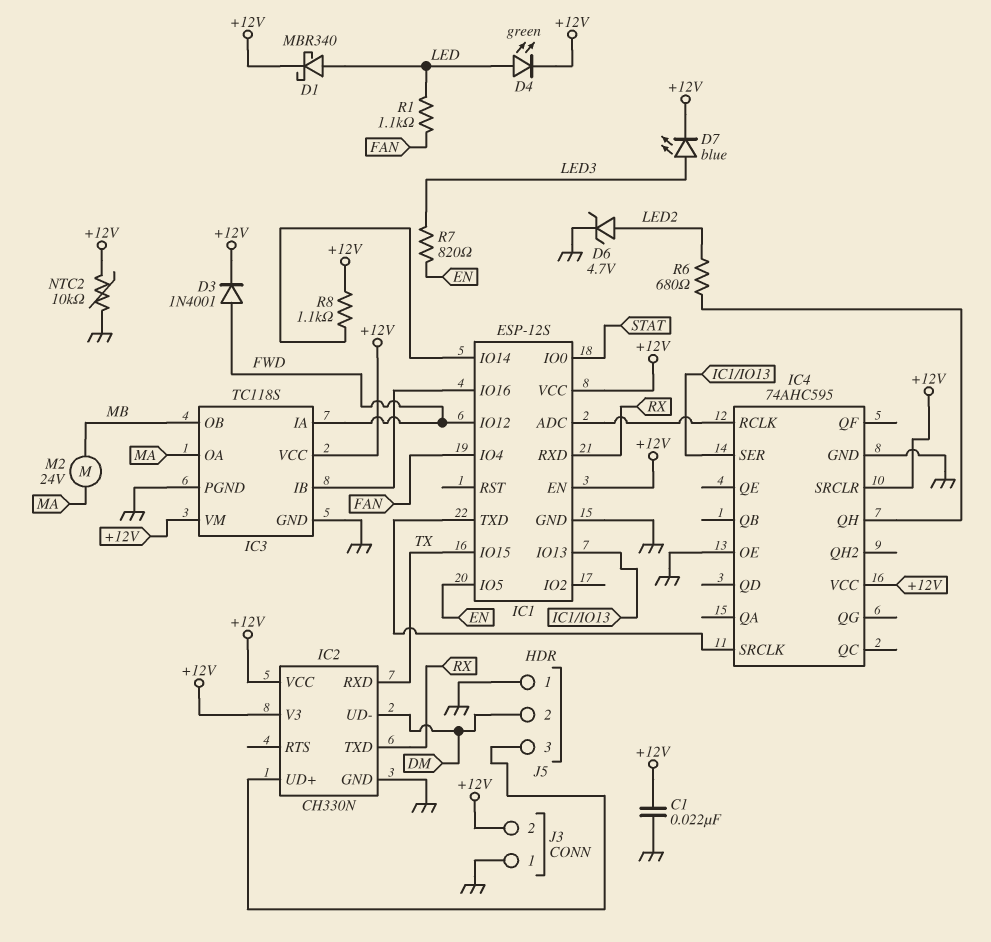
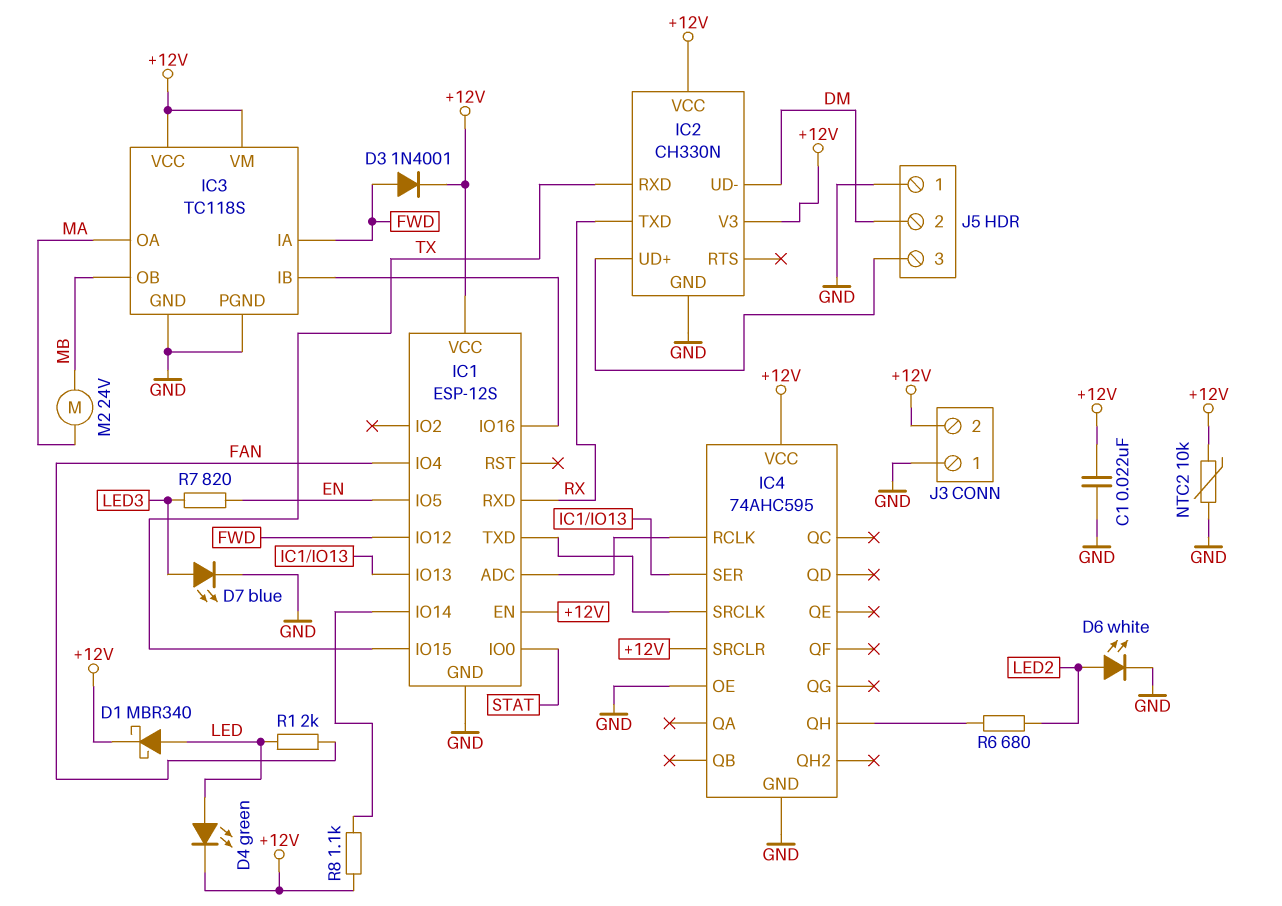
D6: zener 4.7V (A LED2, K GND) -> LED white (A LED2, K GND)
D7: LED blue (A LED3, K +12V) -> LED blue (A LED3, K GND)
R1: 1.1k (FAN, LED) -> 2k (FAN, LED)

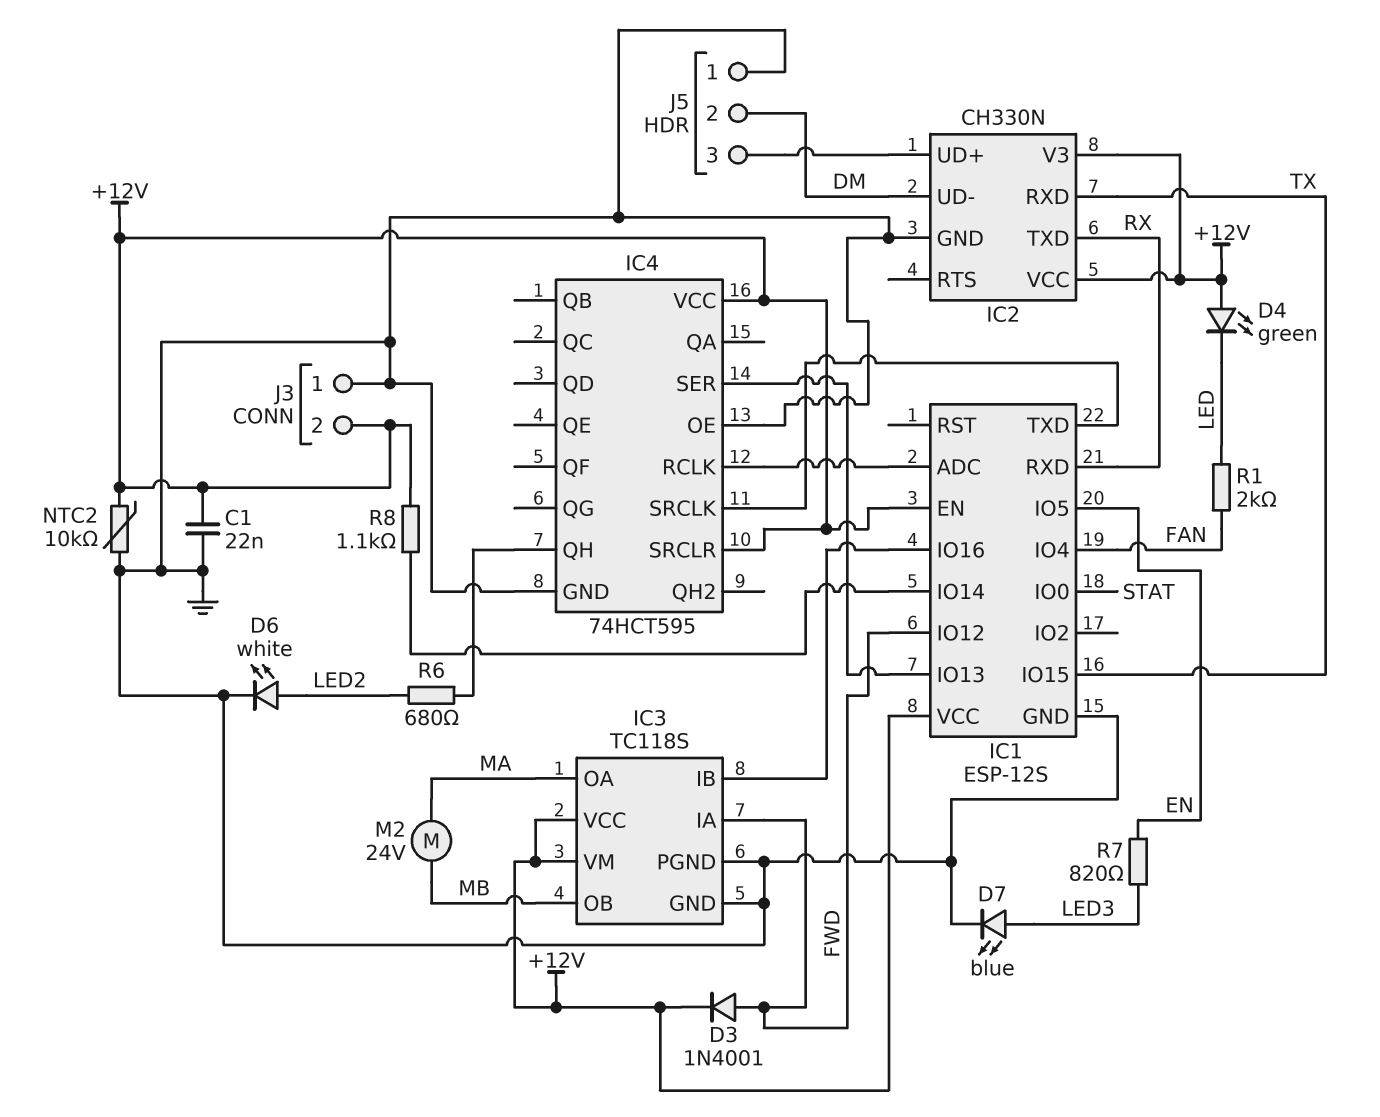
D1: schottky MBR340 (A LED, K +12V) -> none
D4: LED green (A LED, K +12V) -> LED green (A +12V, K LED)
IC4: 74AHC595 -> 74HCT595

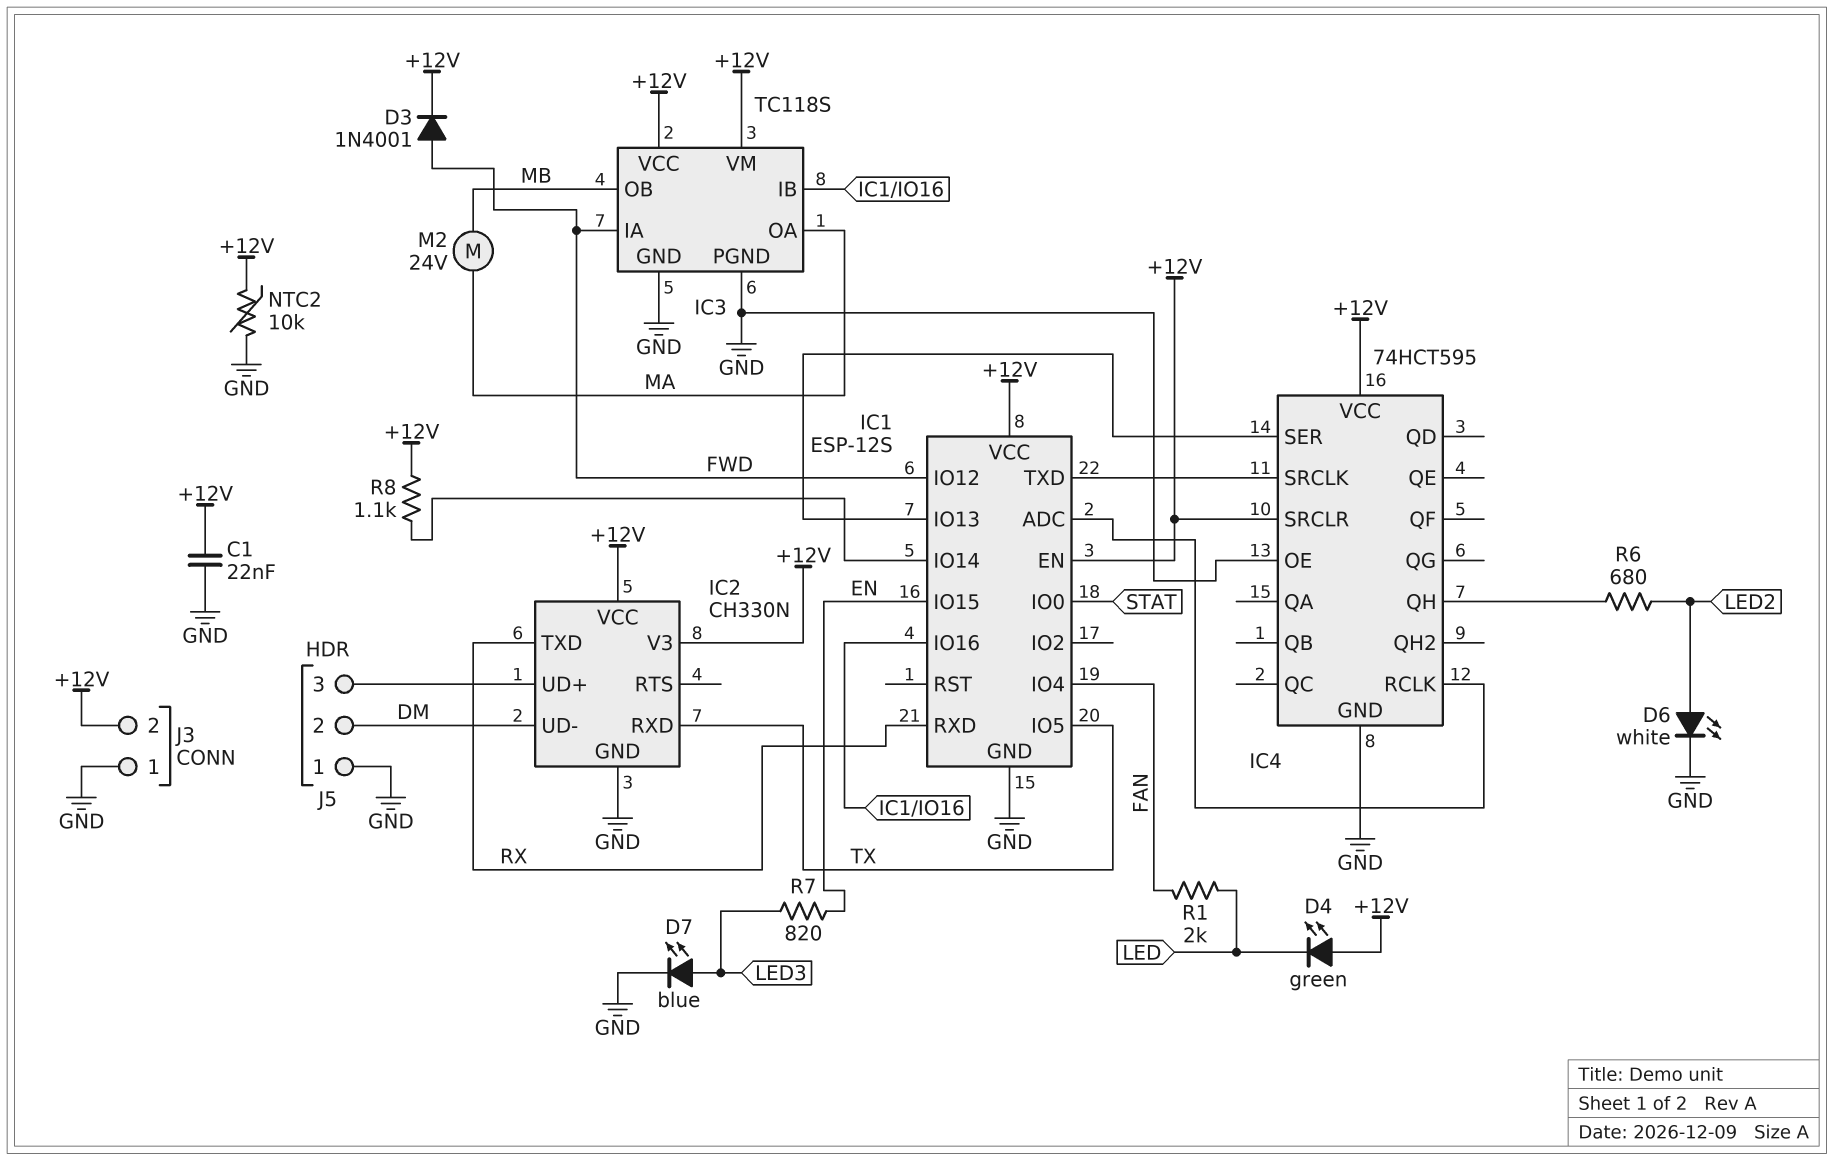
IC1 pin IO5: EN -> TX
IC1 pin IO15: TX -> EN

